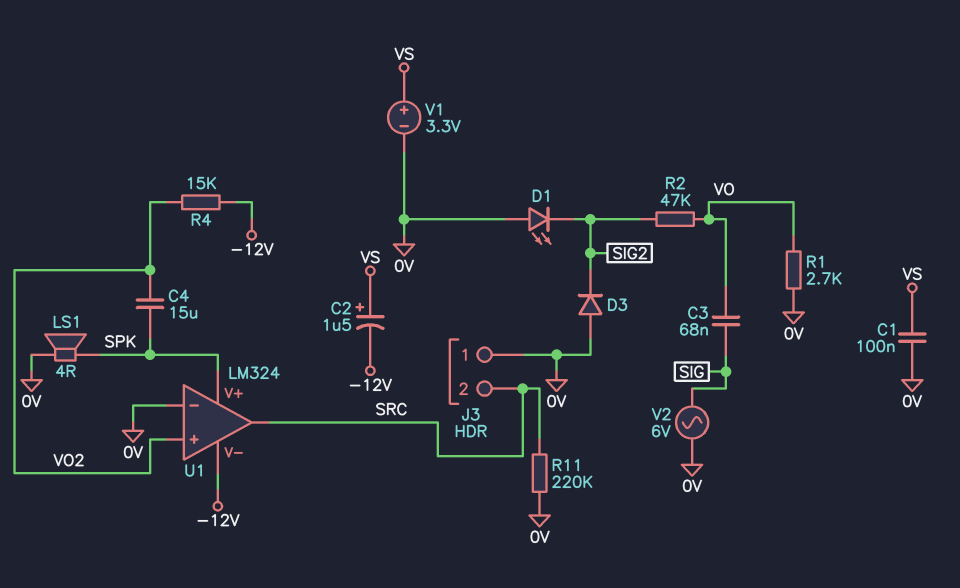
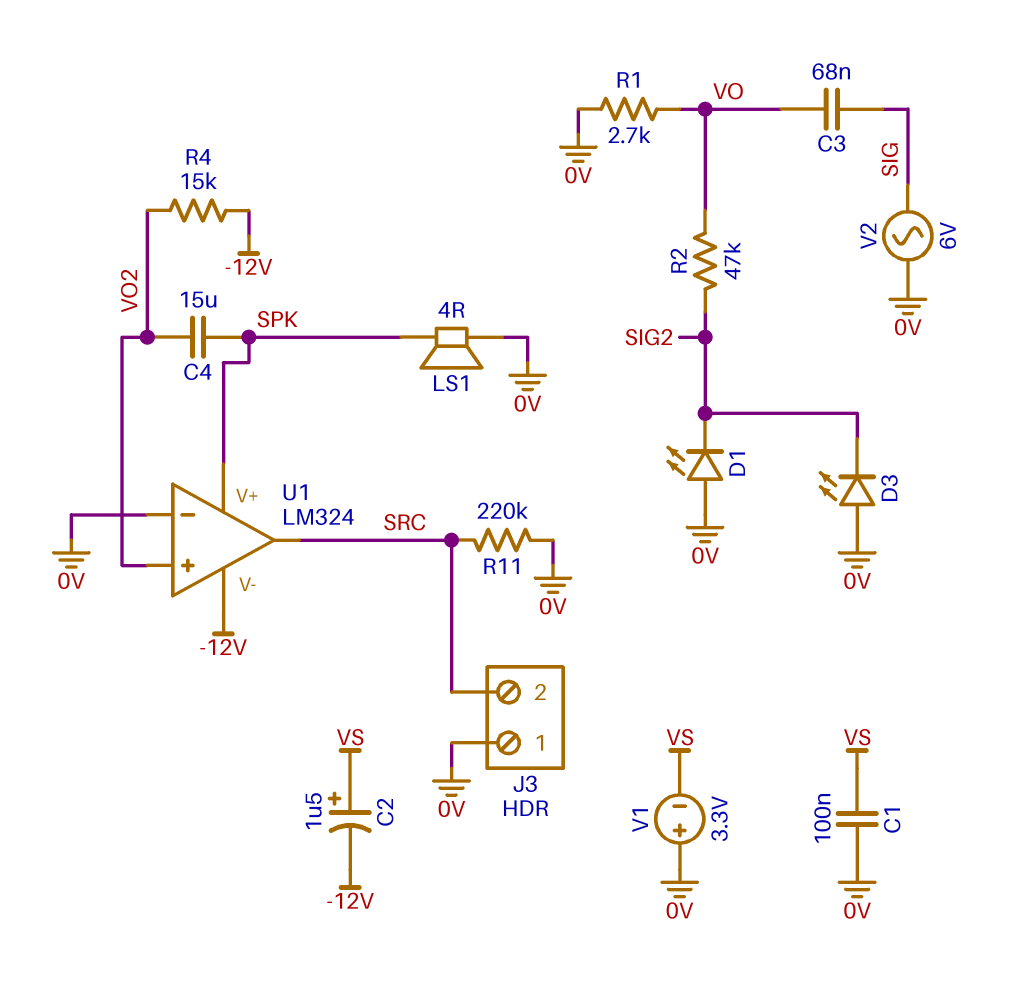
D3: diode (A 0V, K SIG2) -> LED (A 0V, K SIG2)
V1: 3.3V (plus VS, minus 0V) -> 3.3V (plus 0V, minus VS)

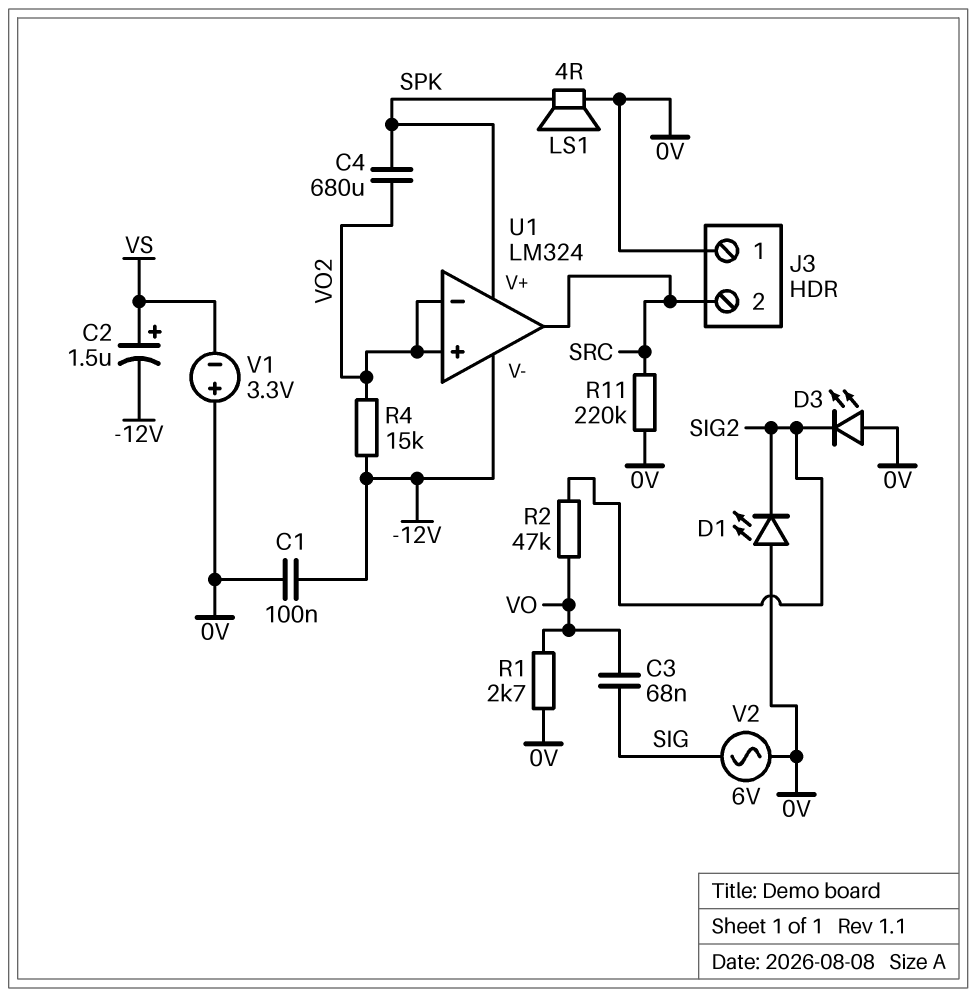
C1: 100nF (0V, VS) -> 100nF (-12V, 0V)
C4: 15uF (SPK, VO2) -> 680uF (SPK, VO2)
U1 pin in-: 0V -> VO2

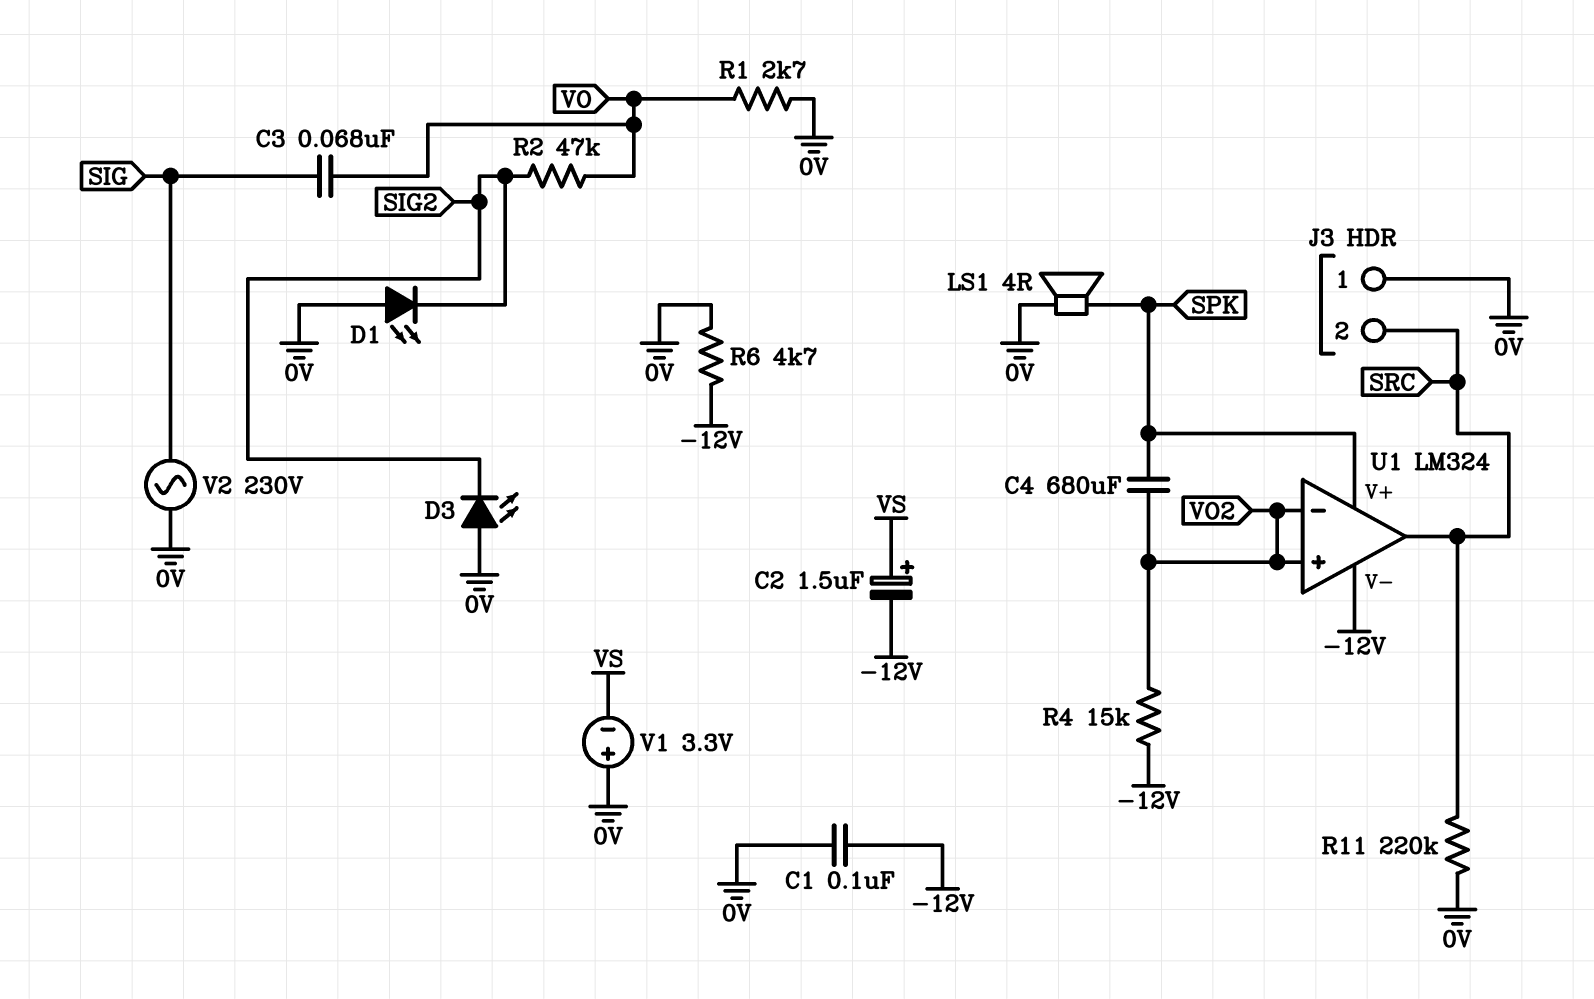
R6: none -> 4.7k (-12V, 0V)
V2: AC 6V (0V, SIG) -> AC 230V (0V, SIG)

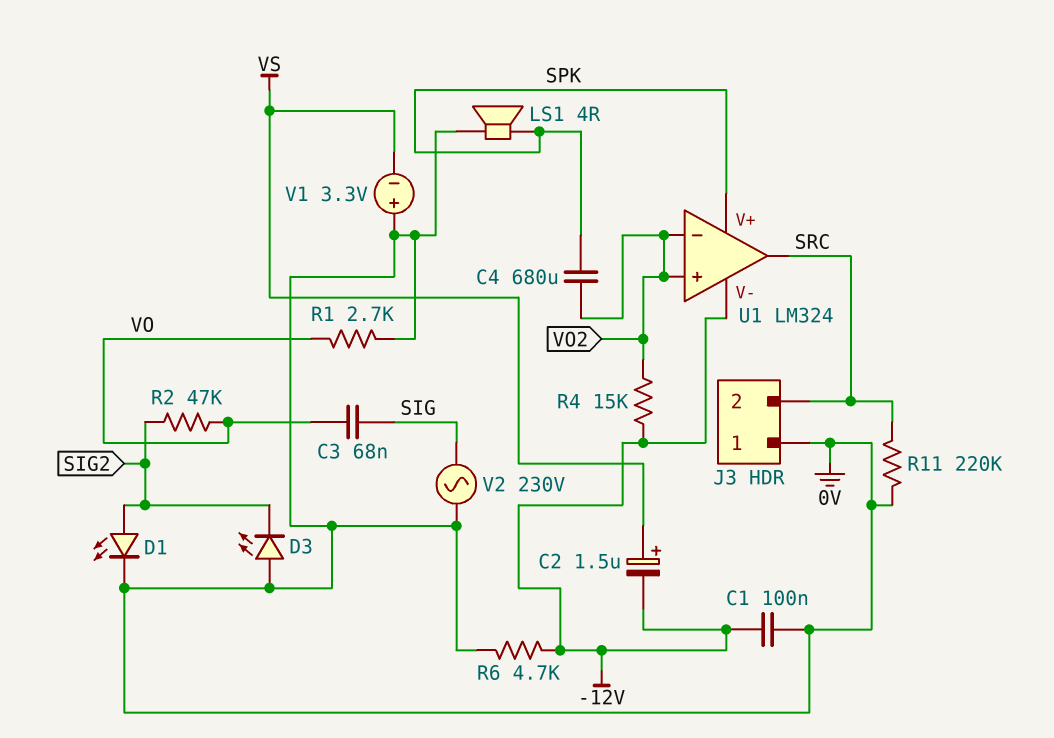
D1: LED (A 0V, K SIG2) -> LED (A SIG2, K 0V)

